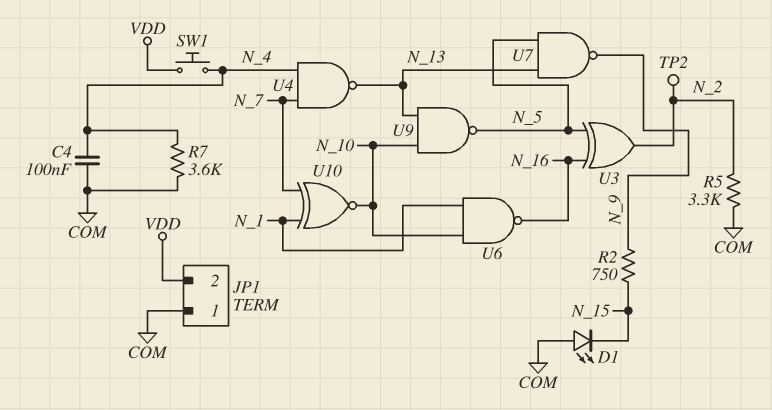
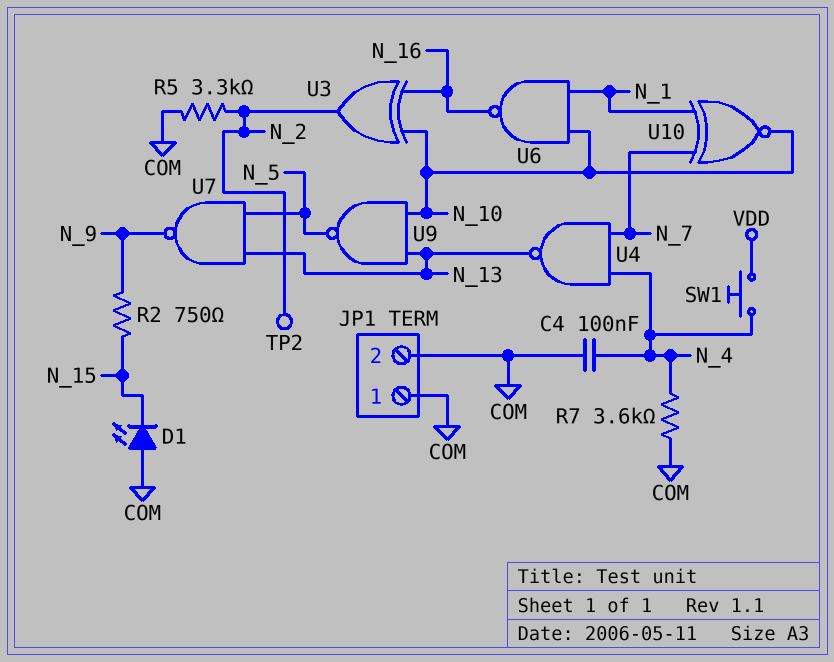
JP1 pin 2: VDD -> COM
U3: XOR (in N_5, in N_16, out N_2) -> XOR (in N_10, in N_16, out N_2)

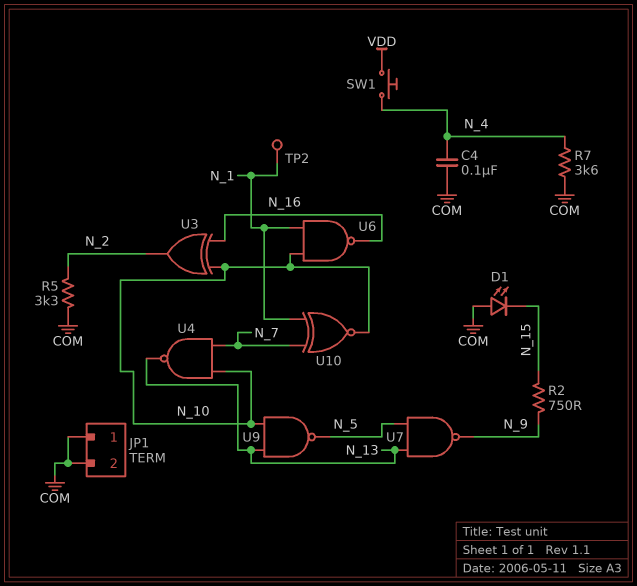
TP2: test point (N_2) -> test point (N_1)
U4: NAND (in N_4, in N_7, out N_13) -> NAND (in N_7, in N_10, out N_13)

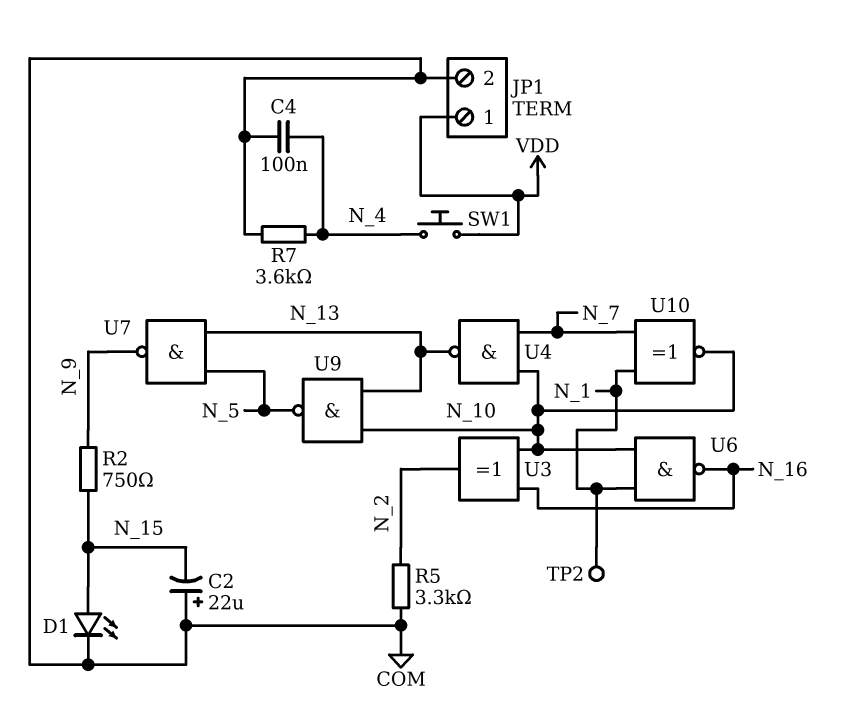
C2: none -> 22uF (plus COM, minus N_15)
D1: LED (A COM, K N_15) -> LED (A N_15, K COM)
JP1 pin 1: COM -> VDD

